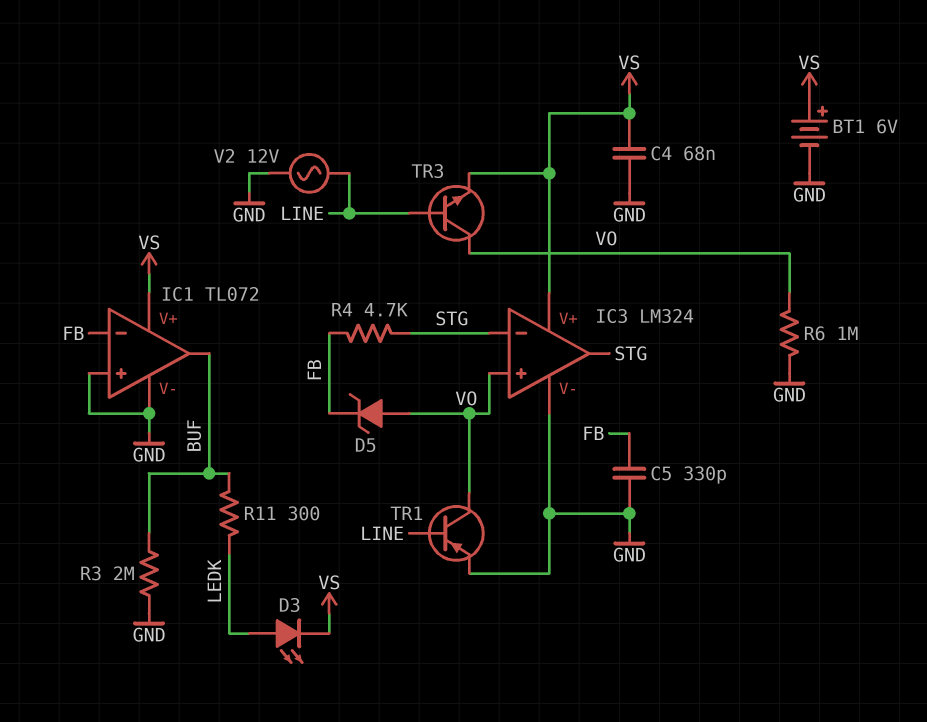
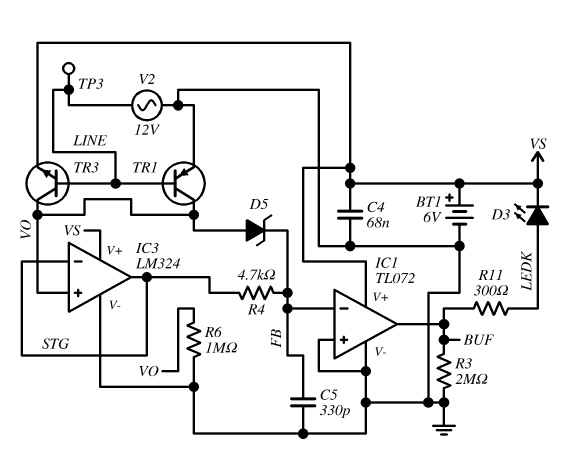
TP3: none -> test point (LINE)

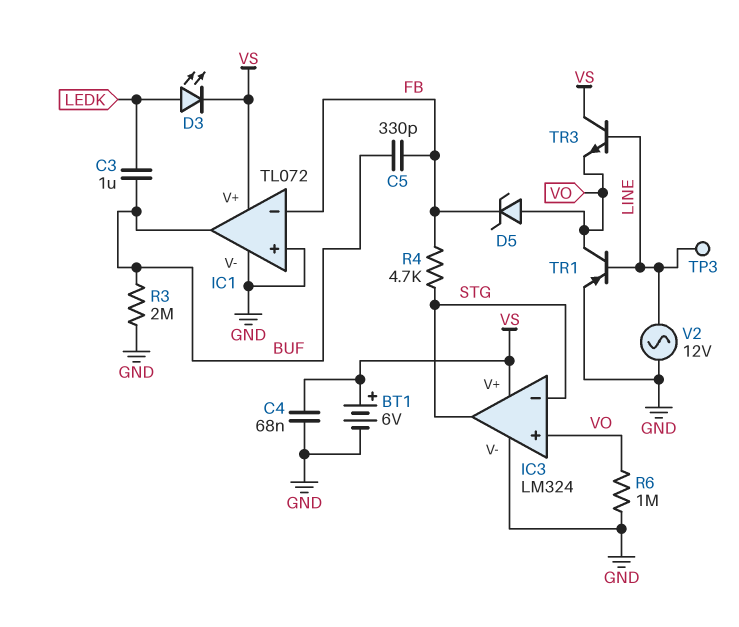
C3: none -> 1uF (BUF, LEDK)
C5: 330pF (FB, GND) -> 330pF (BUF, FB)
R11: 300 (BUF, LEDK) -> none
TR3: NPN (B LINE, C VO, E VS) -> NPN (B LINE, C VS, E VO)

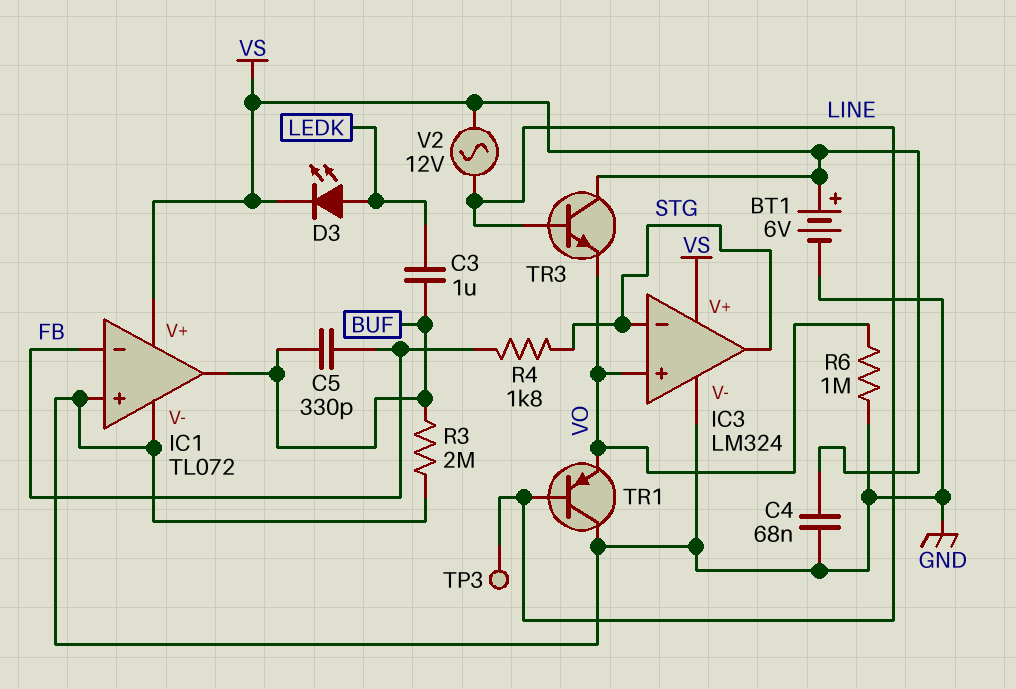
D5: zener (A VO, K FB) -> none
R4: 4.7k (FB, STG) -> 1.8k (FB, STG)
TR1: PNP (B LINE, C VO, E GND) -> PNP (B LINE, C GND, E VO)
V2: AC 12V (GND, LINE) -> AC 12V (LINE, VS)

